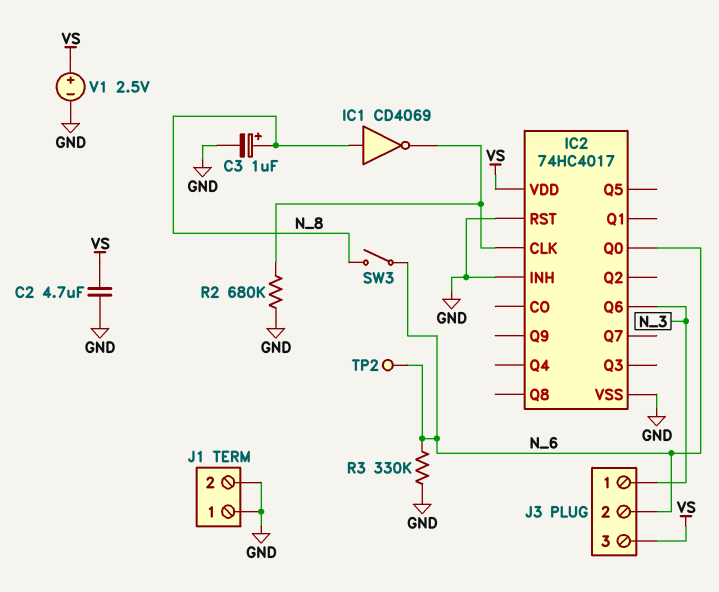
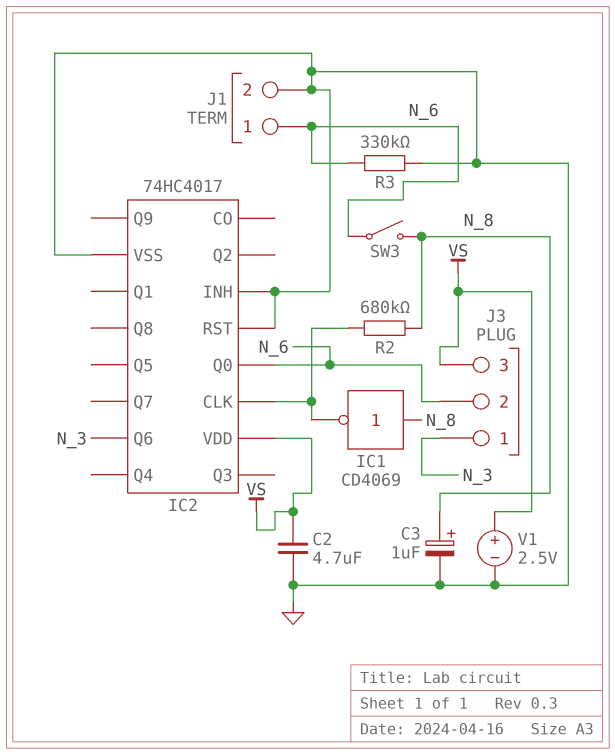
J1 pin 1: GND -> N_6
R2: 680k (GND, IC2/CLK) -> 680k (IC2/CLK, N_8)
TP2: test point (N_6) -> none

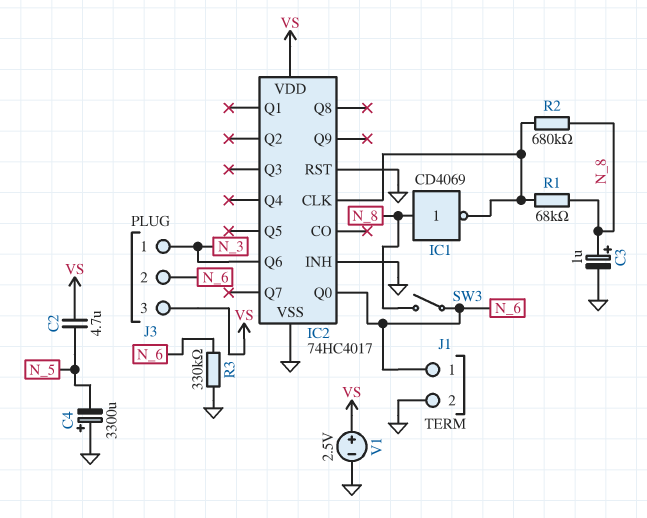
C2: 4.7uF (GND, VS) -> 4.7uF (N_5, VS)
C4: none -> 3300uF (plus GND, minus N_5)
R1: none -> 68k (IC2/CLK, N_8)

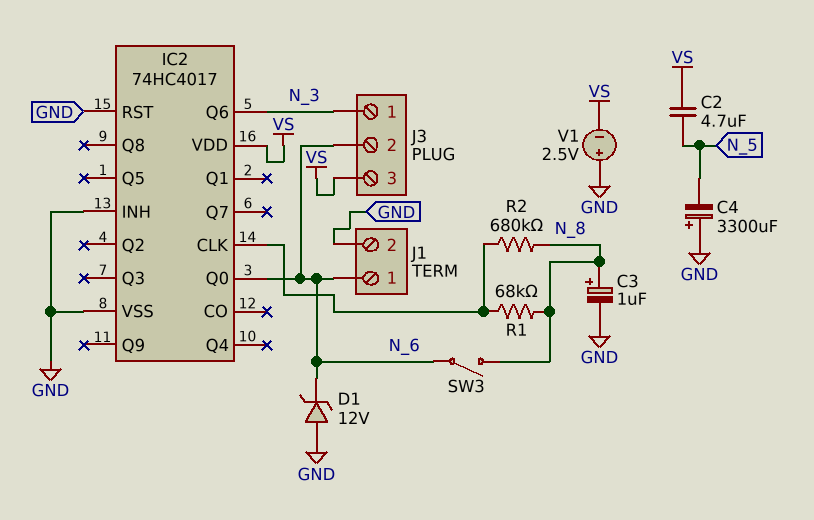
D1: none -> zener 12V (A GND, K N_6)
IC1: NOT CD4069 (in N_8, out IC2/CLK) -> none
R3: 330k (GND, N_6) -> none
V1: 2.5V (plus VS, minus GND) -> 2.5V (plus GND, minus VS)

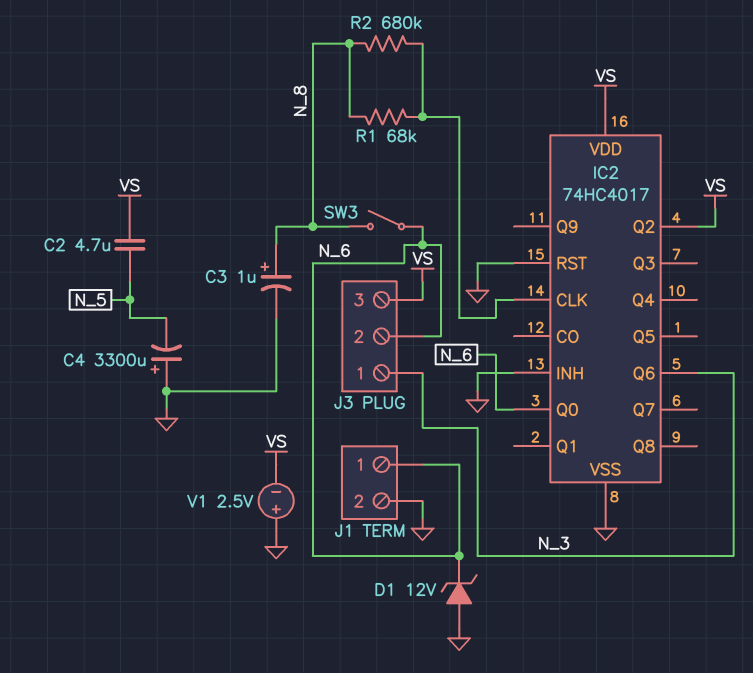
IC2 pin Q2: none -> VS

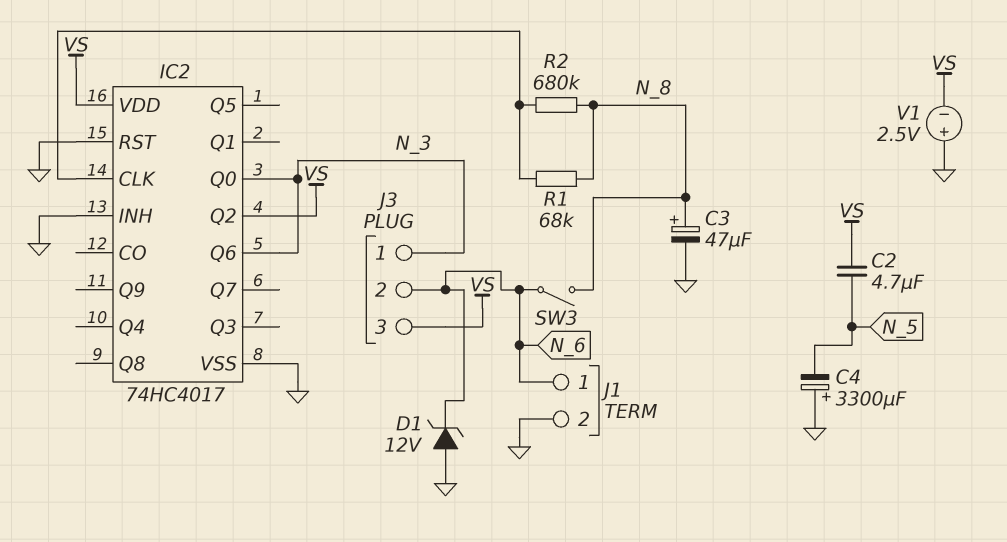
C3: 1uF (plus N_8, minus GND) -> 47uF (plus N_8, minus GND)
IC2 pin Q0: N_6 -> N_3

